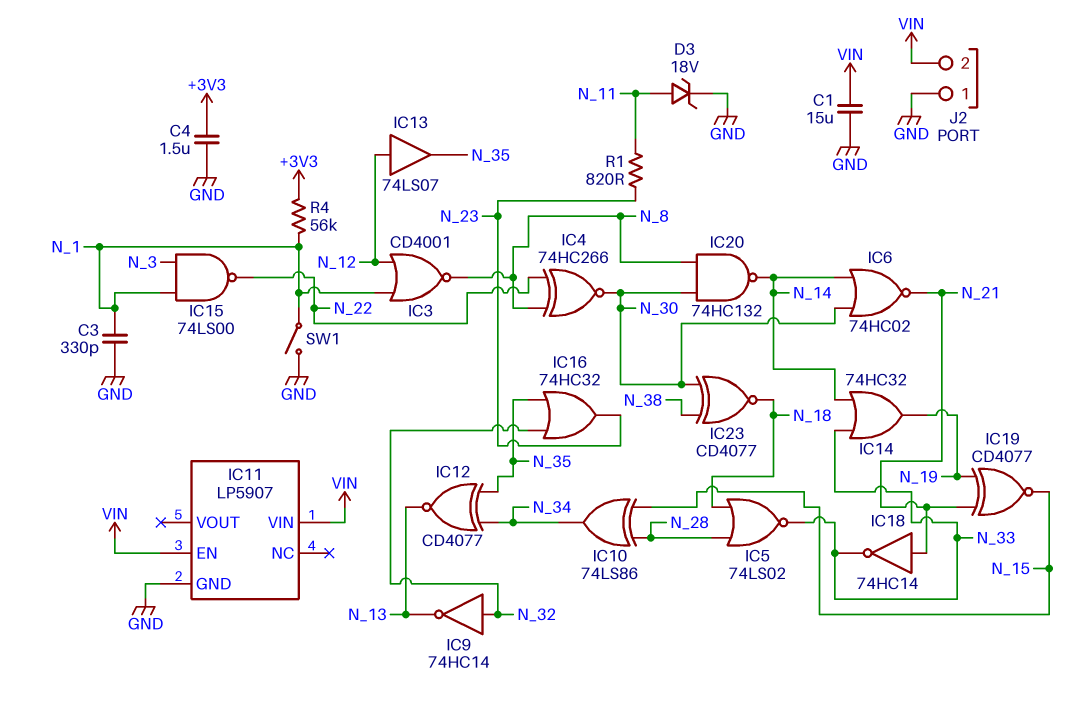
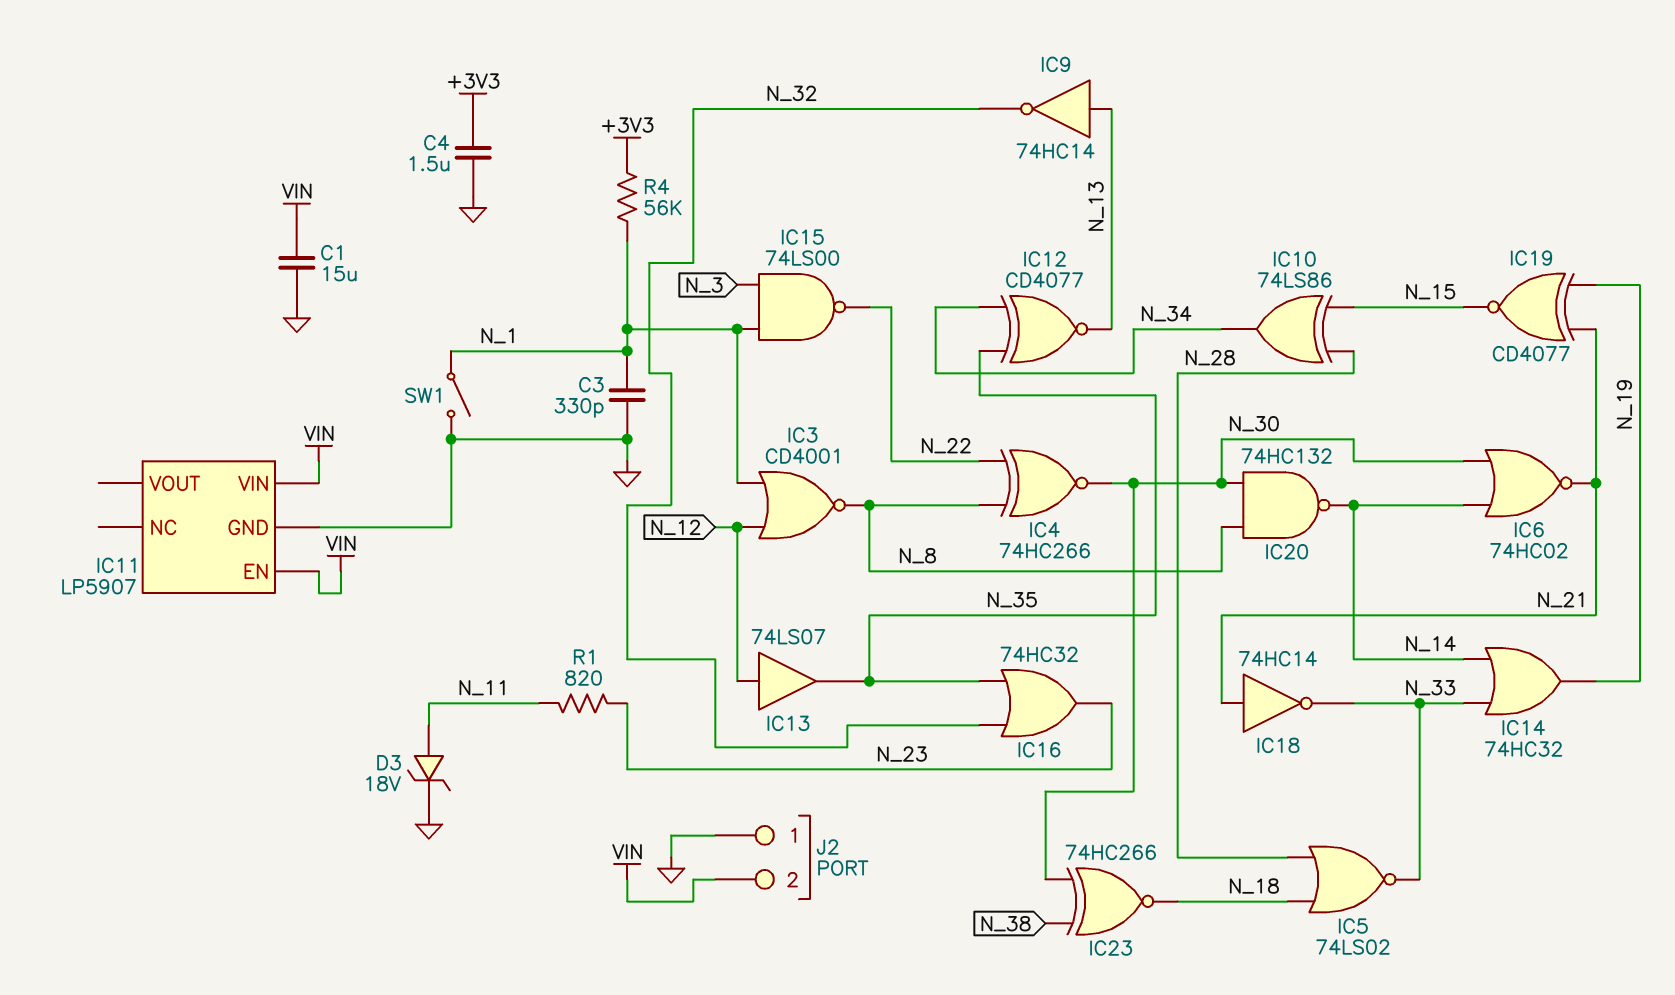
IC9: NOT 74HC14 (in N_32, out N_13) -> NOT 74HC14 (in N_13, out N_32)
IC23: XNOR CD4077 (in N_30, in N_38, out N_18) -> XNOR 74HC266 (in N_30, in N_38, out N_18)

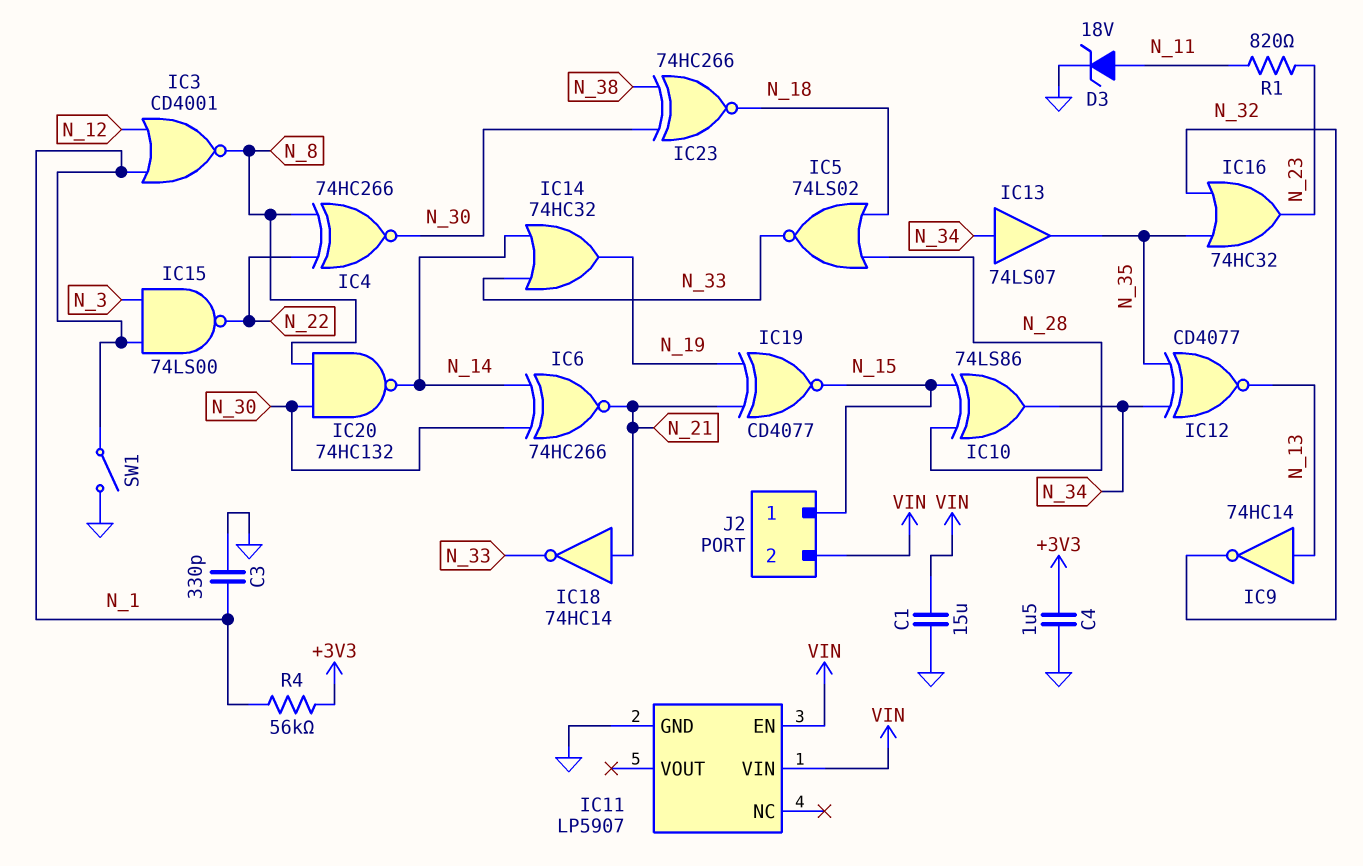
IC6: NOR 74HC02 (in N_14, in N_30, out N_21) -> XNOR 74HC266 (in N_14, in N_30, out N_21)
IC13: buffer 74LS07 (in N_12, out N_35) -> buffer 74LS07 (in N_34, out N_35)
J2 pin 1: GND -> N_15

